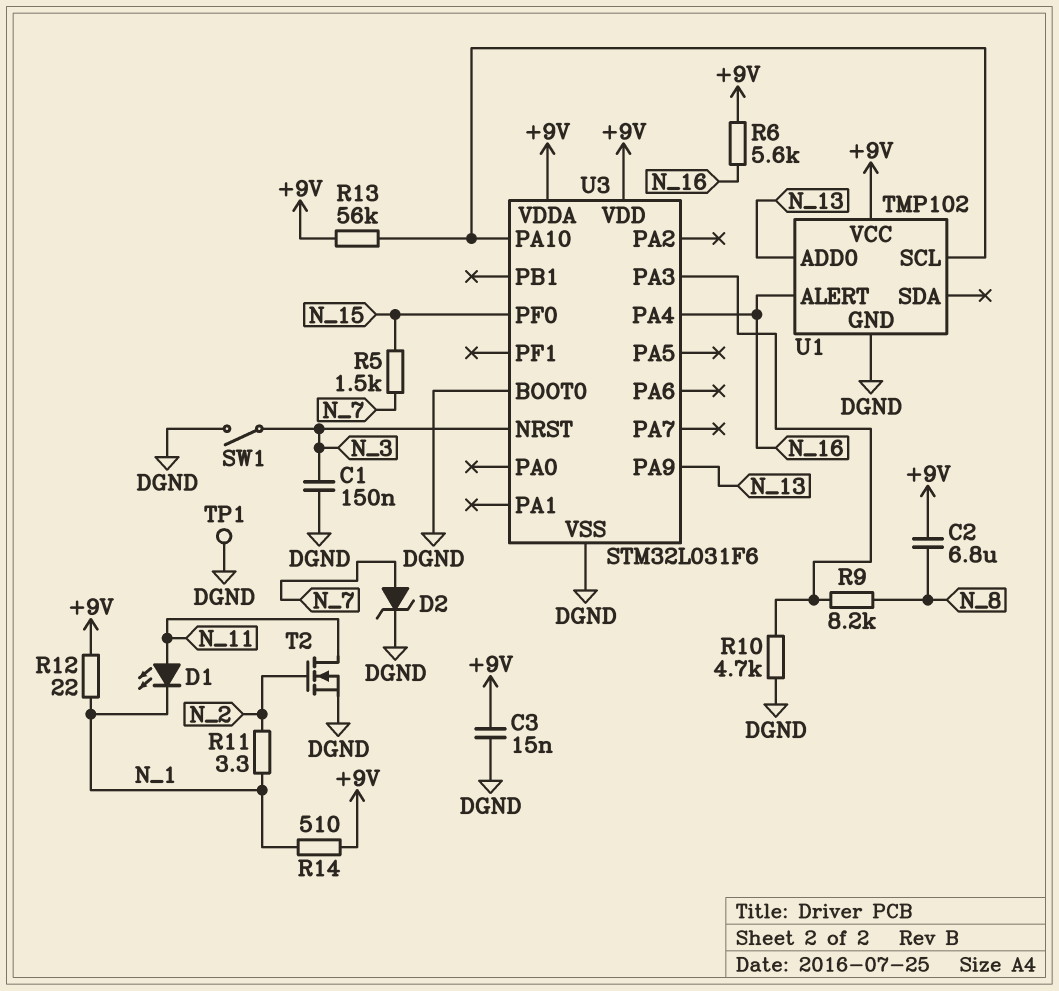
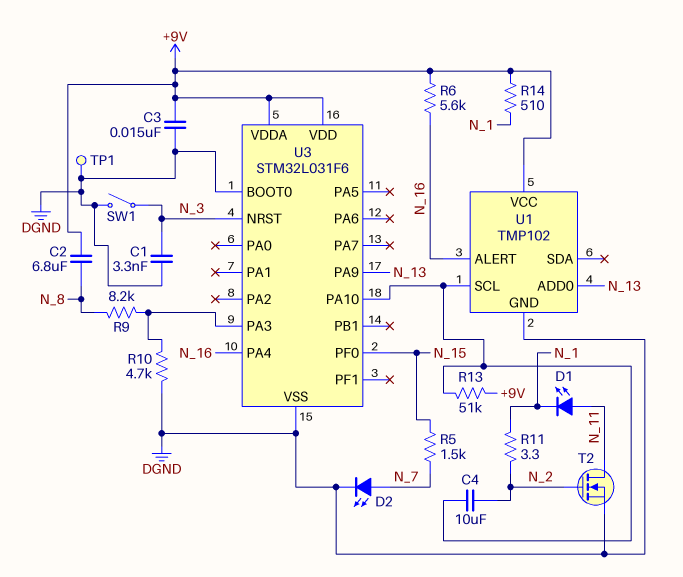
C1: 150nF (DGND, N_3) -> 3.3nF (DGND, N_3)
C4: none -> 10uF (N_2, U1/SCL)
D2: zener (A N_7, K DGND) -> LED (A N_7, K DGND)
R12: 22 (+9V, N_1) -> none
R13: 56k (+9V, U1/SCL) -> 51k (+9V, U1/SCL)

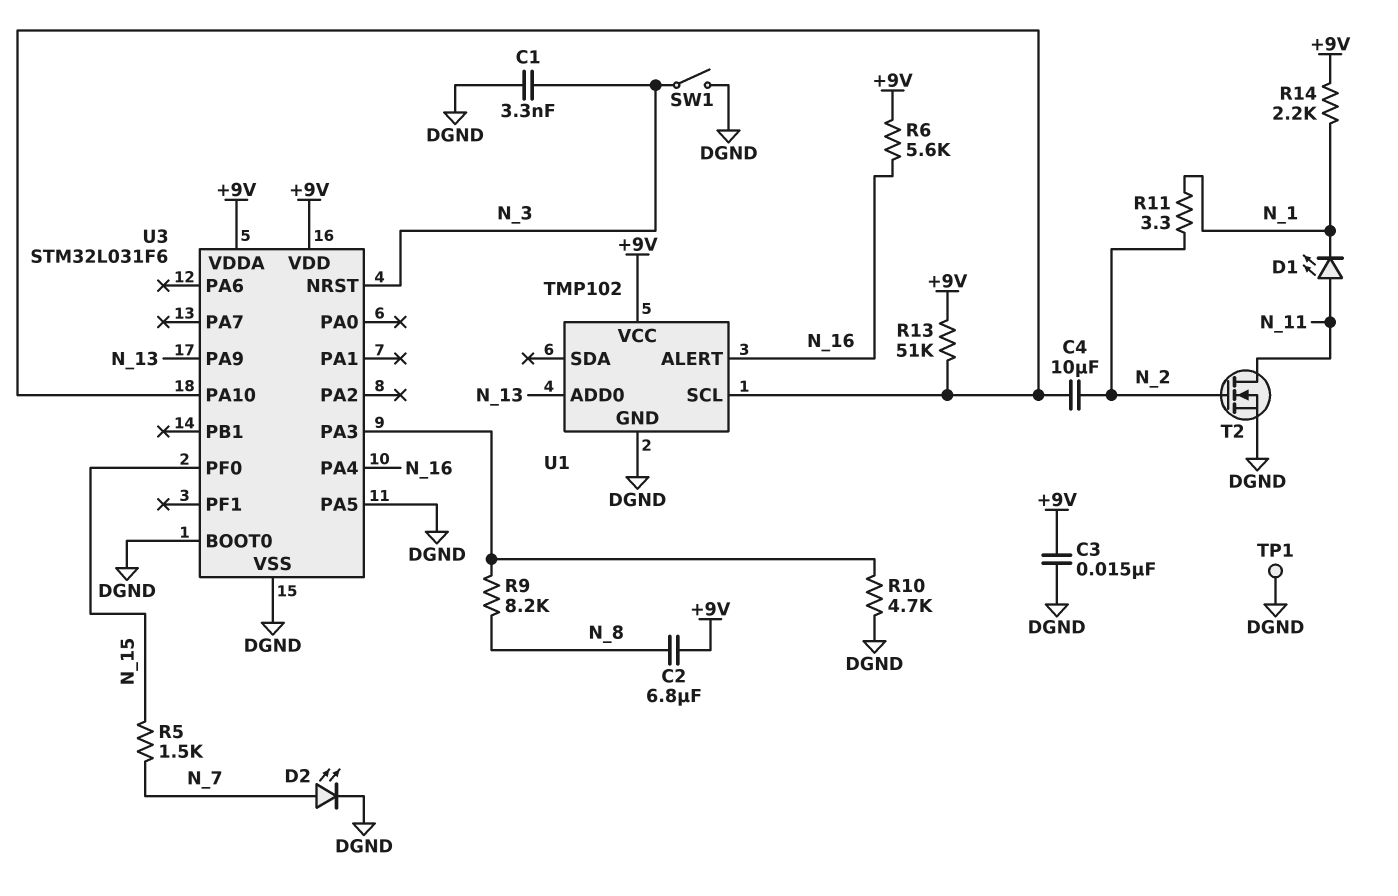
R14: 510 (+9V, N_1) -> 2.2k (+9V, N_1)
U3 pin PA5: none -> DGND

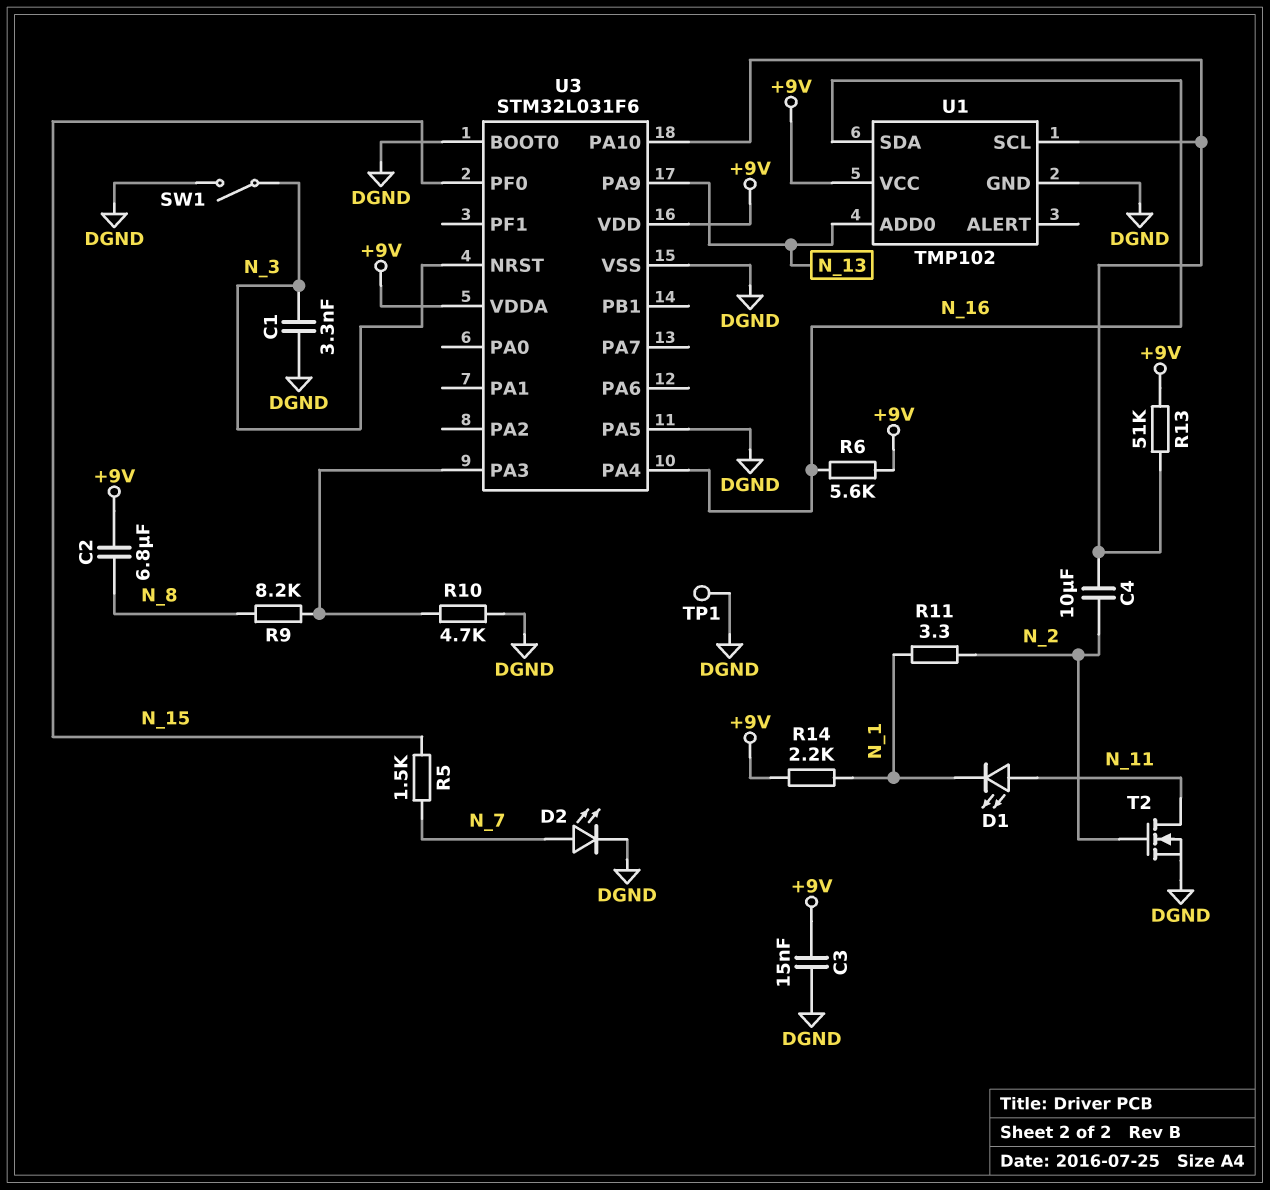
U1 pin ALERT: N_16 -> none
U1 pin SDA: none -> N_16

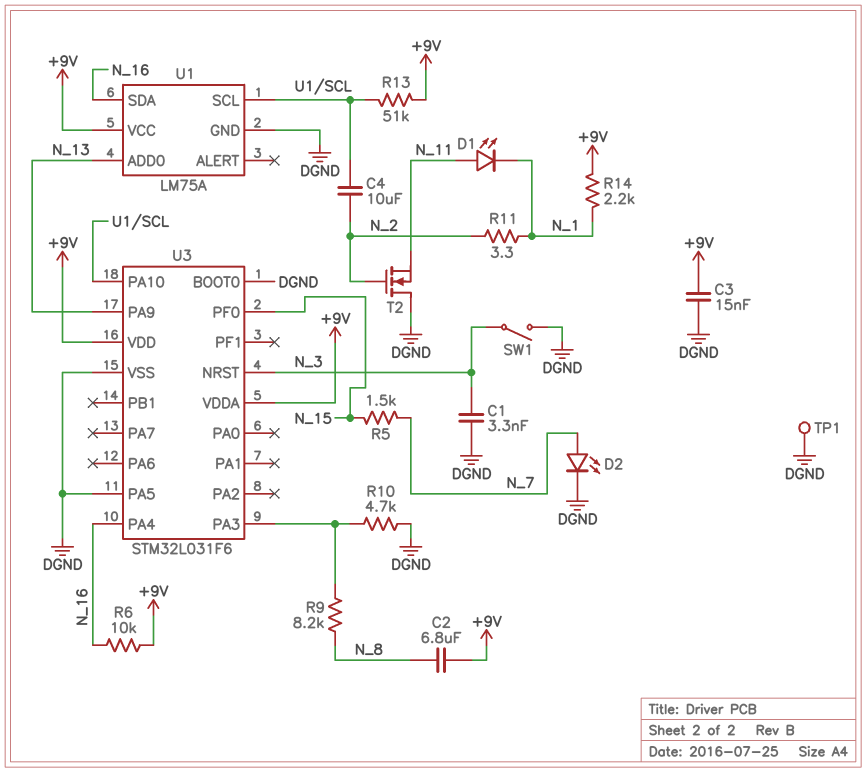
R6: 5.6k (+9V, N_16) -> 10k (+9V, N_16)
T2: NMOS (G N_2, D N_11, S DGND) -> NMOS (G N_2, D DGND, S N_11)
U1: TMP102 -> LM75A

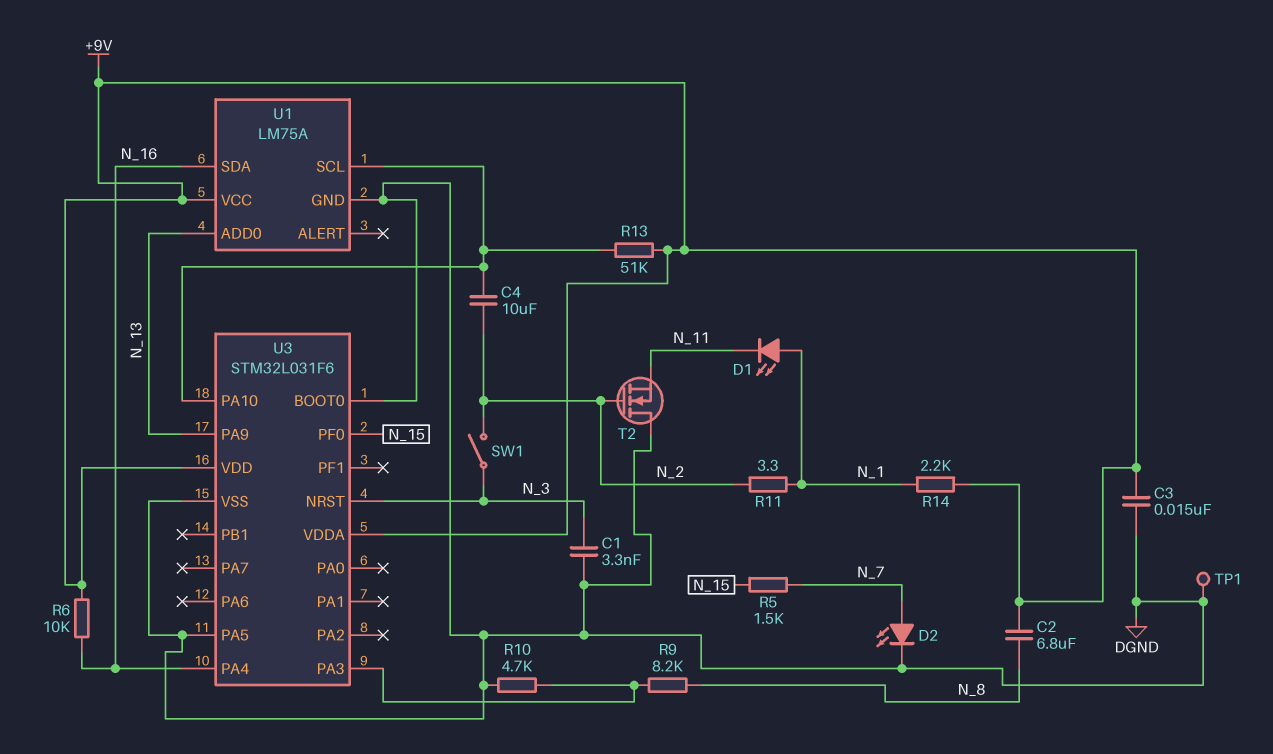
D1: LED (A N_11, K N_1) -> LED (A N_1, K N_11)
SW1: switch (DGND, N_3) -> switch (N_2, N_3)

